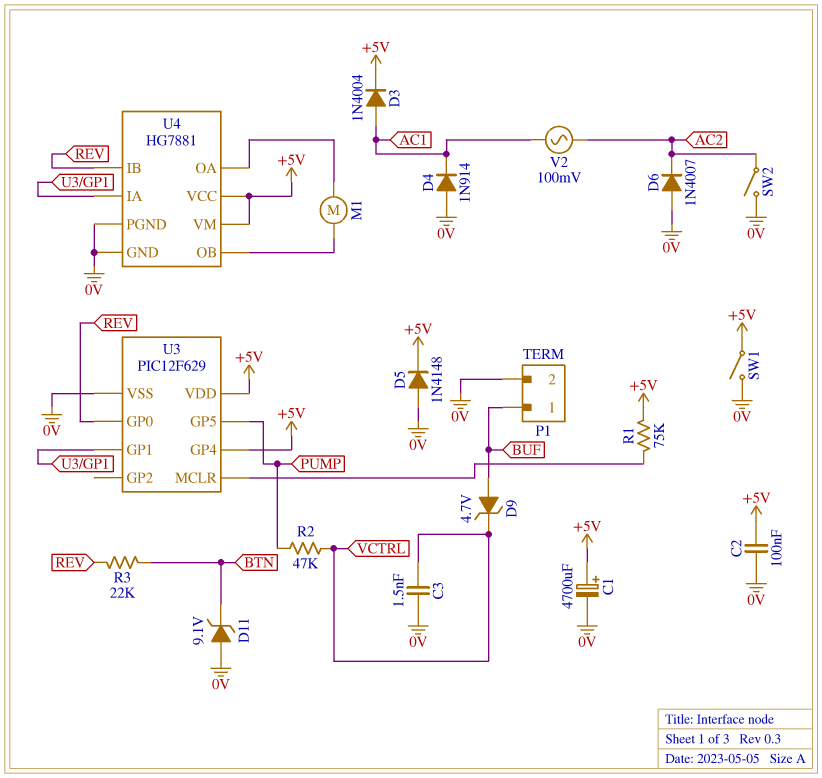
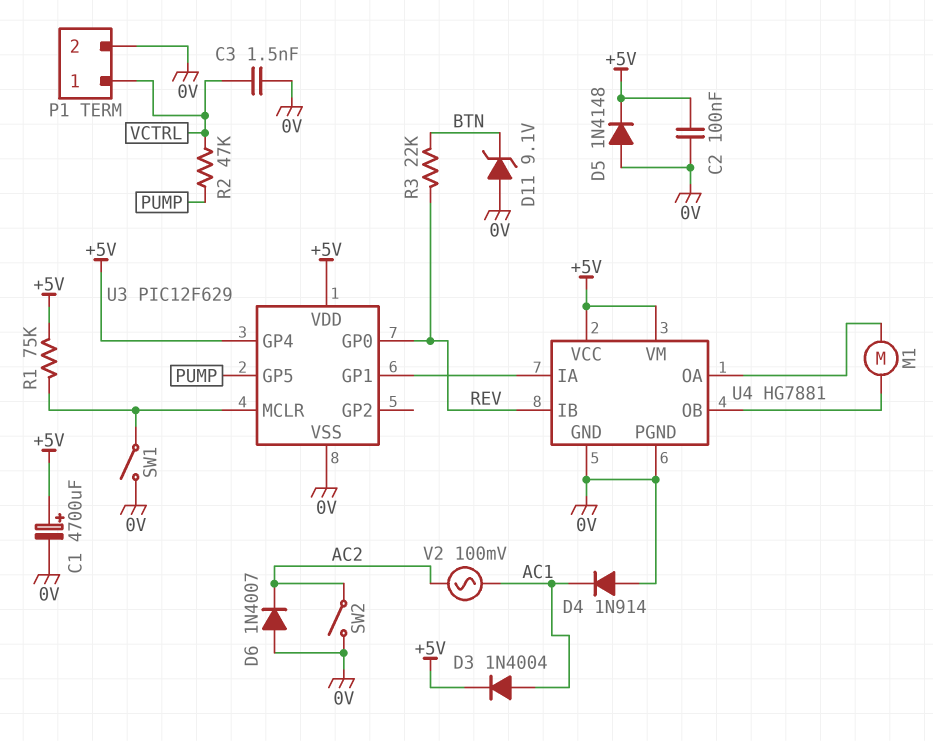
D9: zener 4.7V (A BUF, K VCTRL) -> none
P1 pin 1: BUF -> VCTRL
SW1: switch (+5V, 0V) -> switch (0V, U3/MCLR)

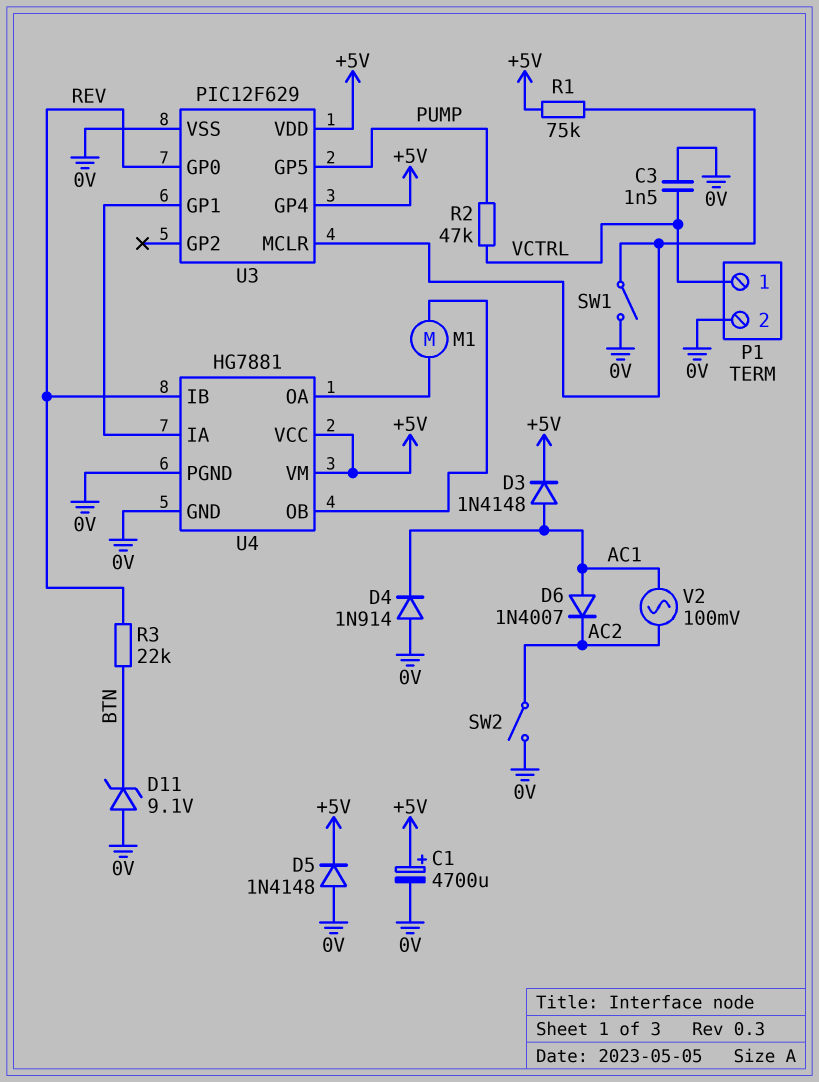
C2: 100nF (+5V, 0V) -> none
D3: diode 1N4004 (A AC1, K +5V) -> diode 1N4148 (A AC1, K +5V)
D6: diode 1N4007 (A 0V, K AC2) -> diode 1N4007 (A AC1, K AC2)

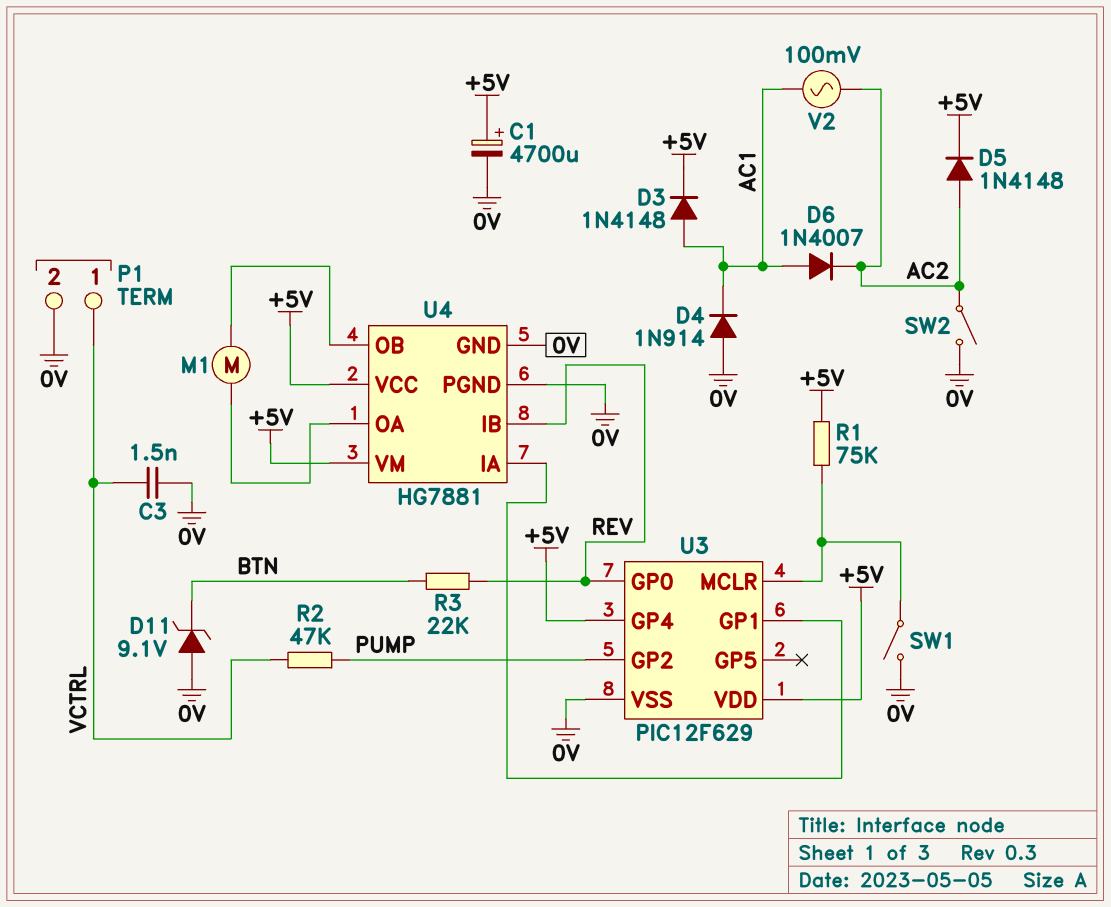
D5: diode 1N4148 (A 0V, K +5V) -> diode 1N4148 (A AC2, K +5V)
U3 pin GP2: none -> PUMP
U3 pin GP5: PUMP -> none

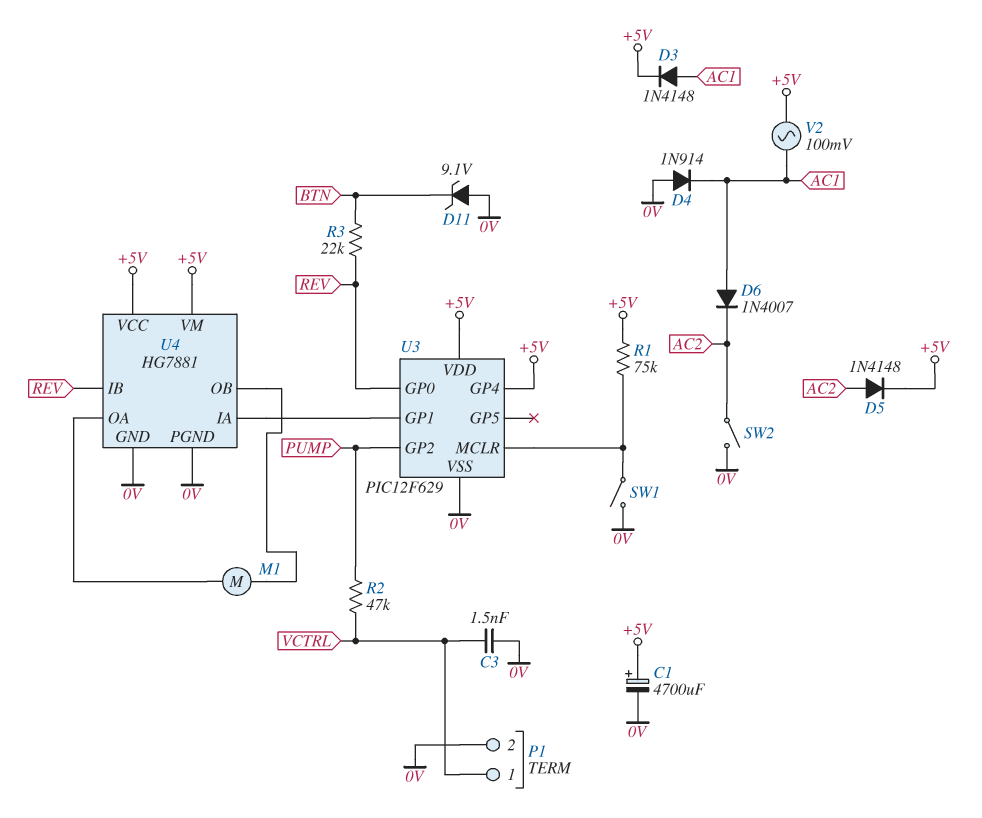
V2: AC 100mV (AC1, AC2) -> AC 100mV (+5V, AC1)

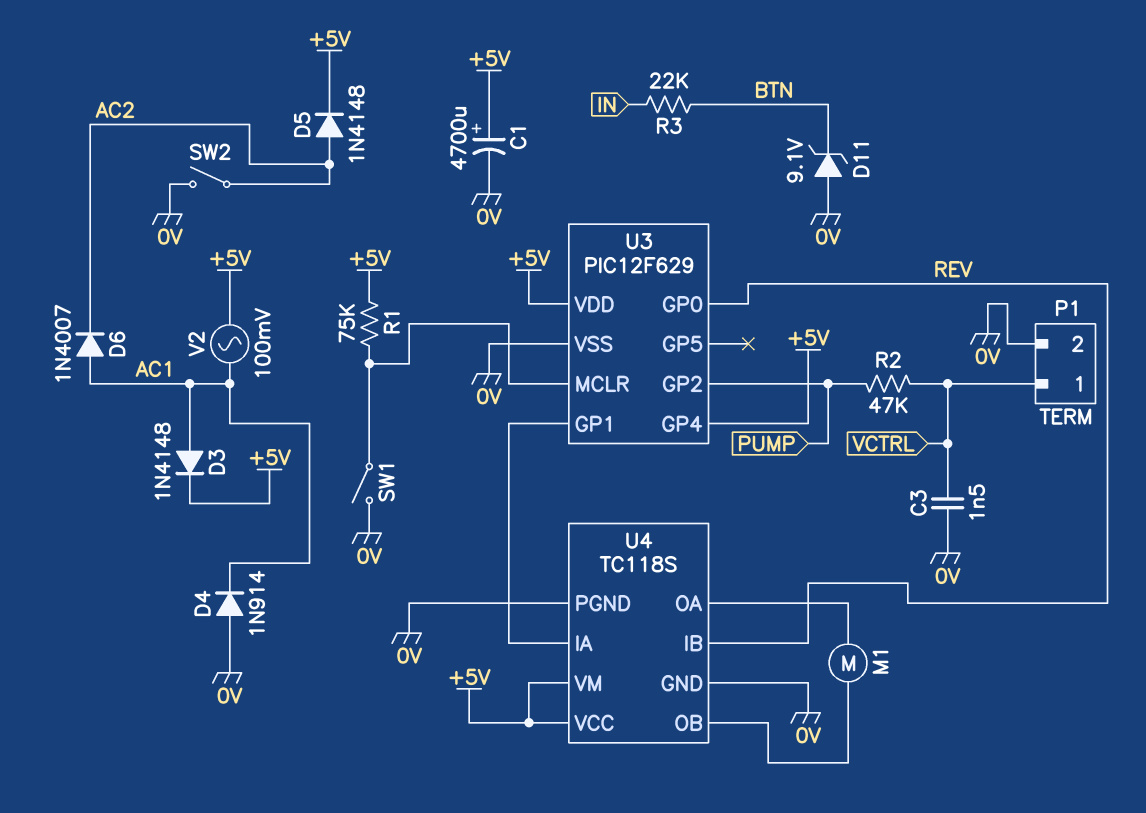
R3: 22k (BTN, REV) -> 22k (BTN, IN)
U4: HG7881 -> TC118S

